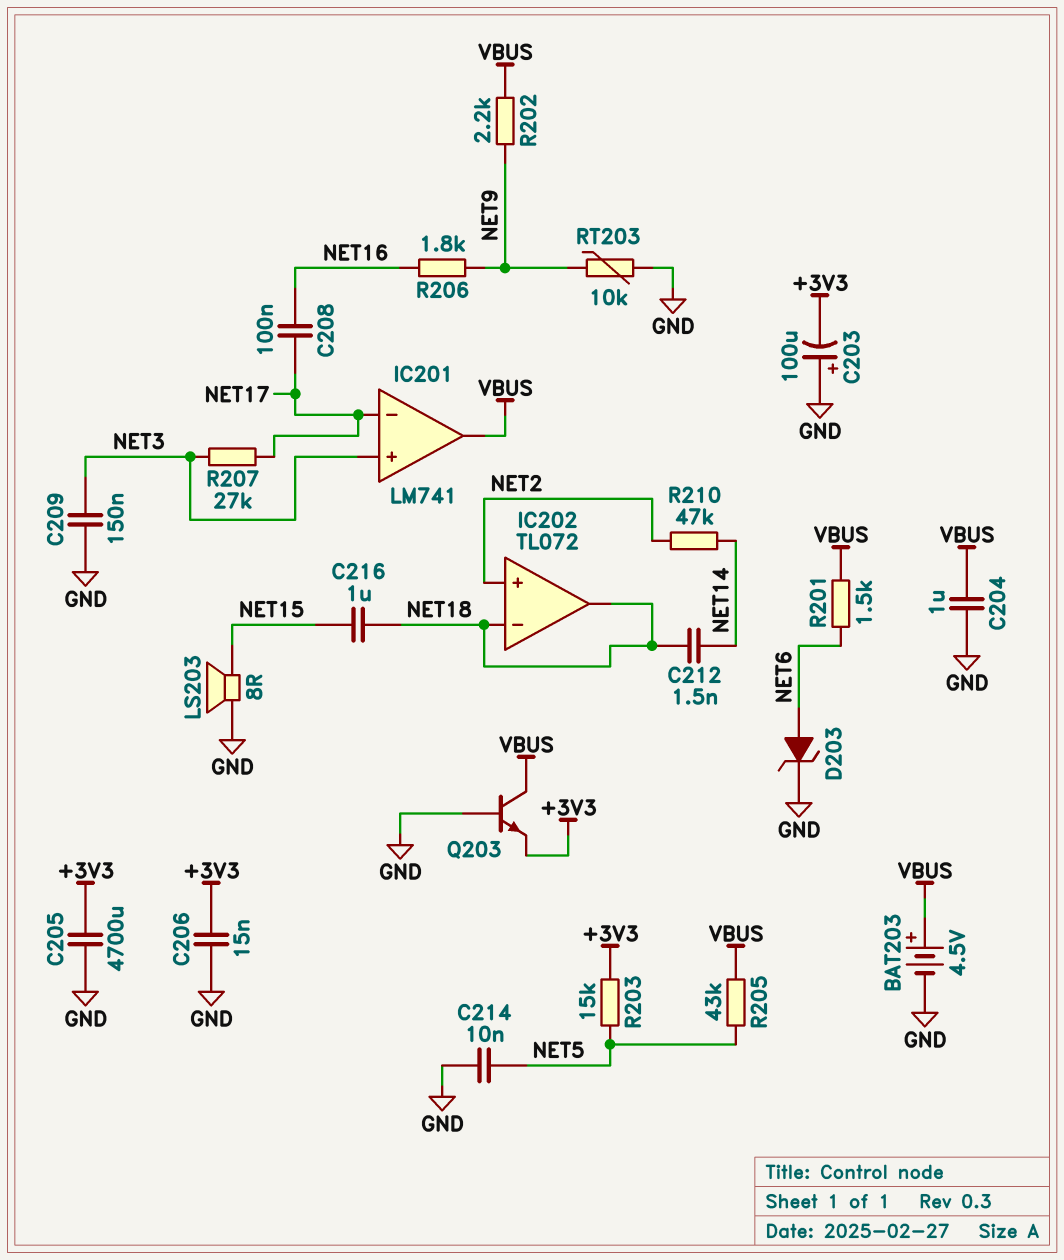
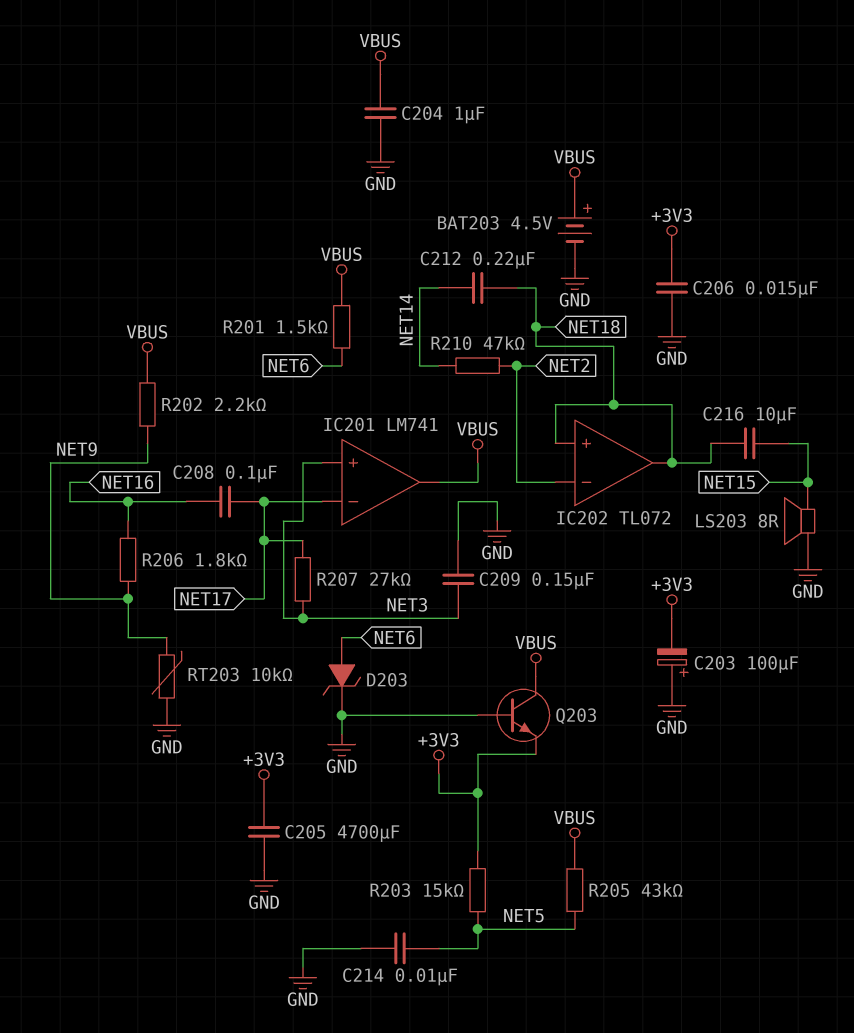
C212: 1.5nF (NET14, NET18) -> 220nF (NET14, NET18)
C216: 1uF (NET15, NET18) -> 10uF (NET15, NET18)
IC202 pin in+: NET2 -> NET18
IC202 pin in-: NET18 -> NET2

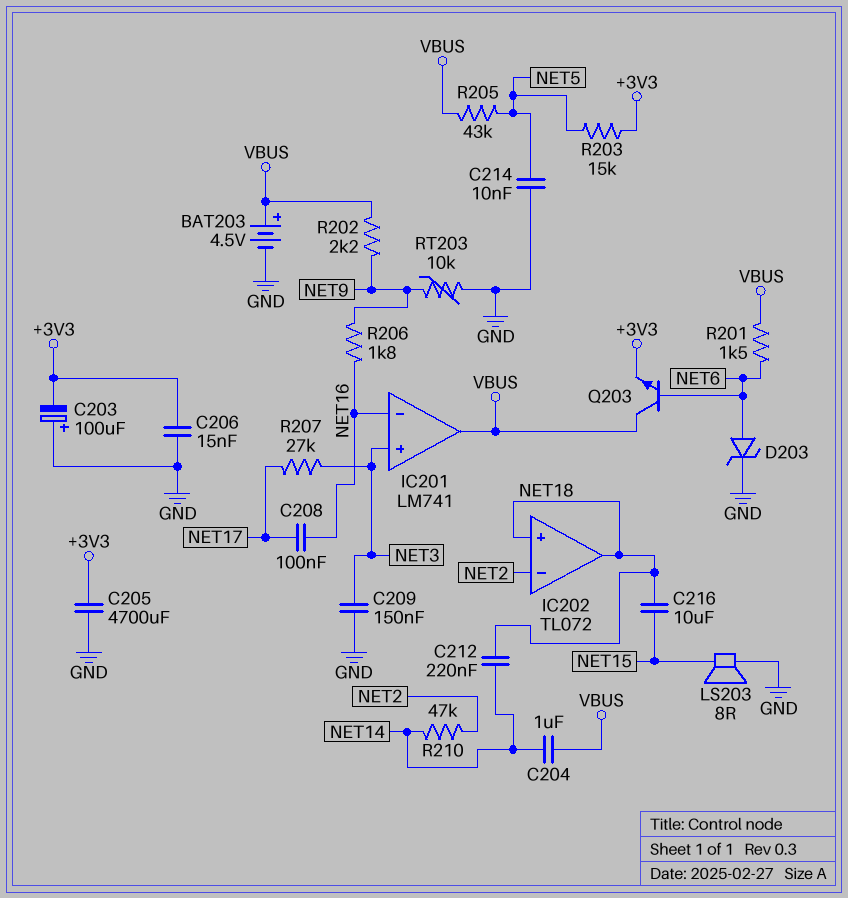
C204: 1uF (GND, VBUS) -> 1uF (NET14, VBUS)
IC201 pin in-: NET17 -> NET16
Q203: NPN (B GND, C VBUS, E +3V3) -> NPN (B NET6, C VBUS, E +3V3)

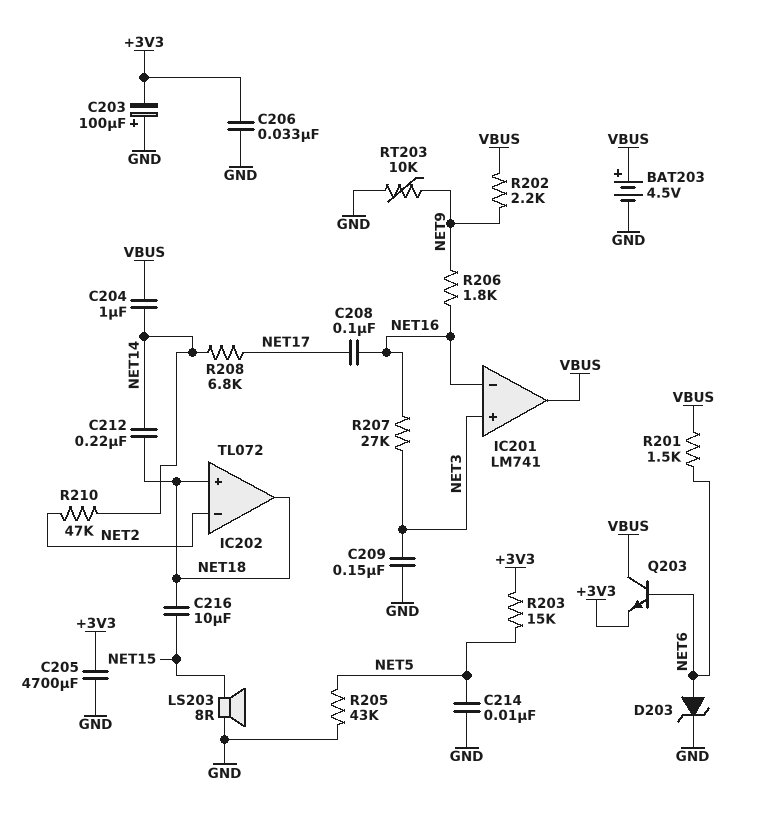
C206: 15nF (+3V3, GND) -> 33nF (+3V3, GND)
R205: 43k (NET5, VBUS) -> 43k (GND, NET5)
R207: 27k (NET3, NET17) -> 27k (NET3, NET16)
R208: none -> 6.8k (NET14, NET17)

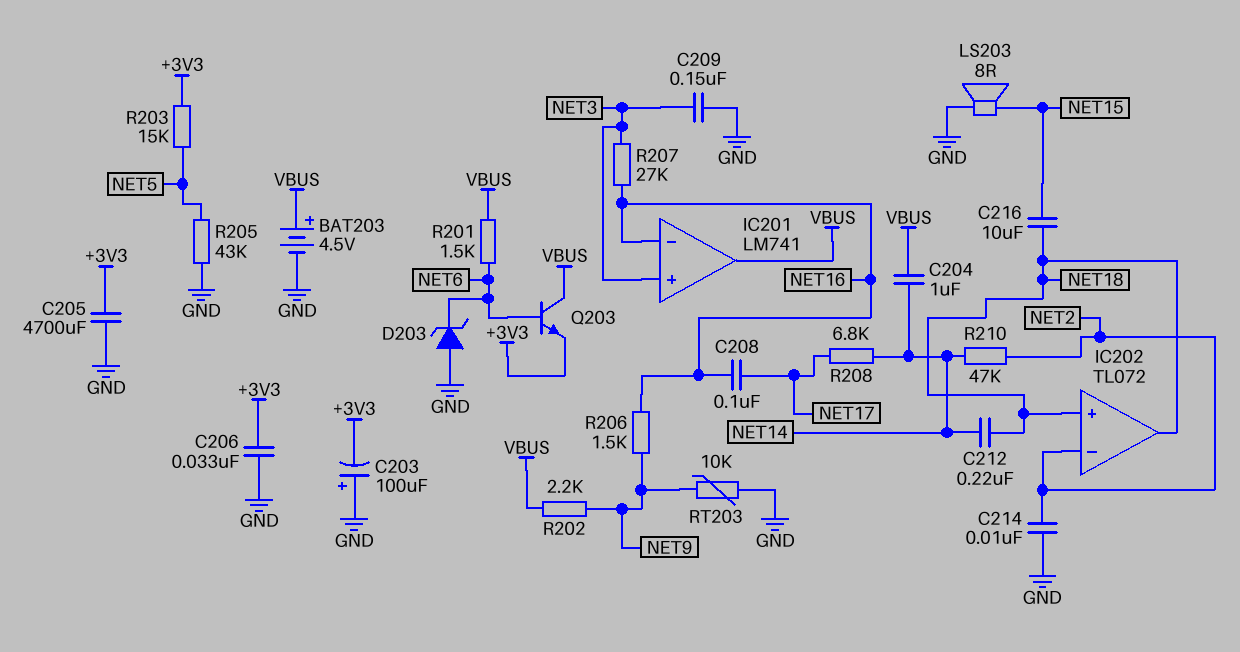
C214: 10nF (GND, NET5) -> 10nF (GND, NET2)
D203: zener (A NET6, K GND) -> zener (A GND, K NET6)
R206: 1.8k (NET9, NET16) -> 1.5k (NET9, NET16)

